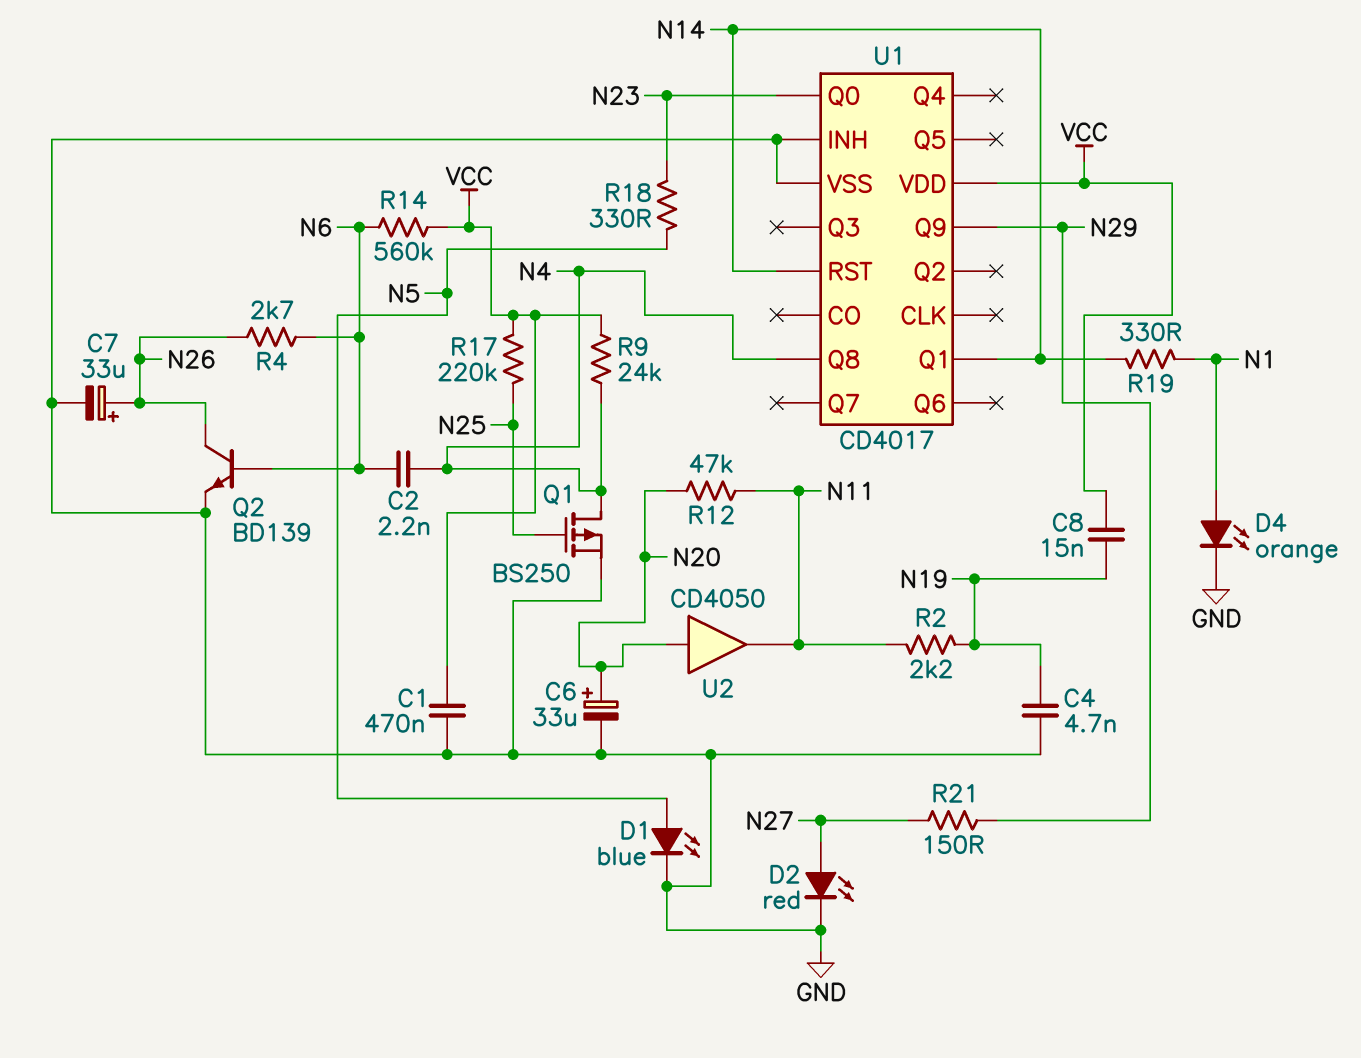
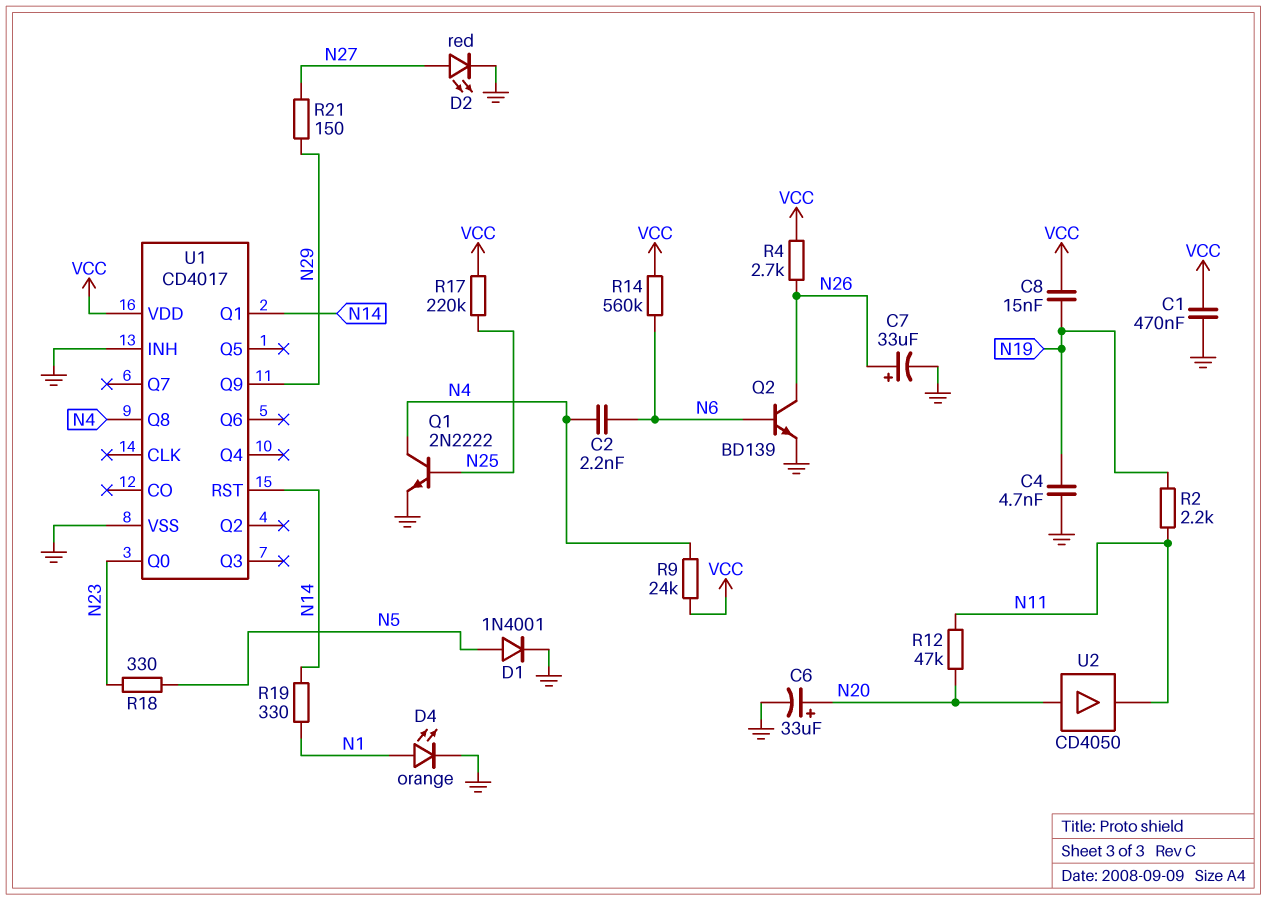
D1: LED blue (A N5, K GND) -> diode 1N4001 (A N5, K GND)
Q1: PMOS BS250 (G N25, D N4, S GND) -> NPN 2N2222 (B N25, C N4, E GND)
R4: 2.7k (N6, N26) -> 2.7k (N26, VCC)

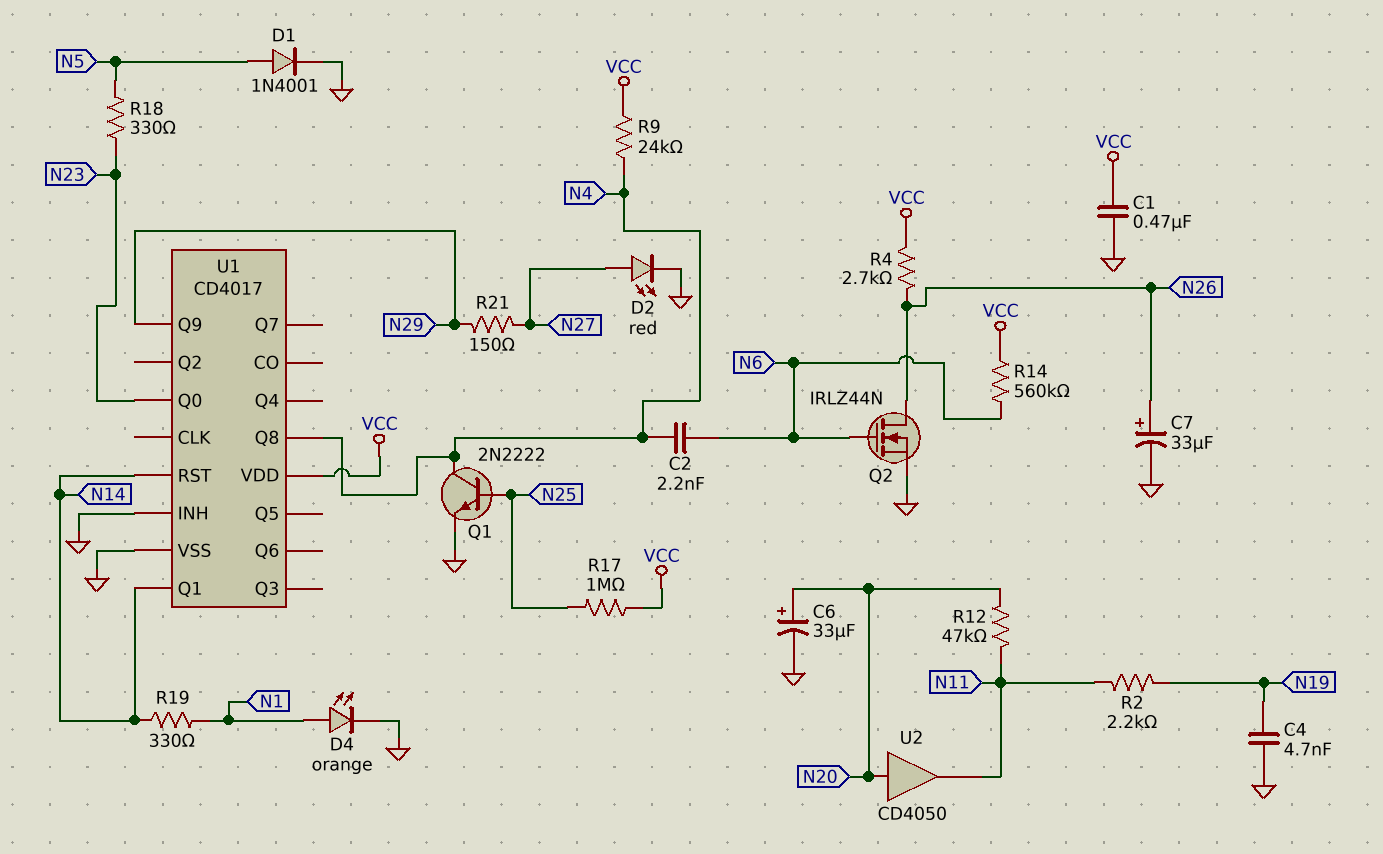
C8: 15nF (N19, VCC) -> none
Q2: NPN BD139 (B N6, C N26, E GND) -> NMOS IRLZ44N (G N6, D N26, S GND)
R17: 220k (N25, VCC) -> 1M (N25, VCC)

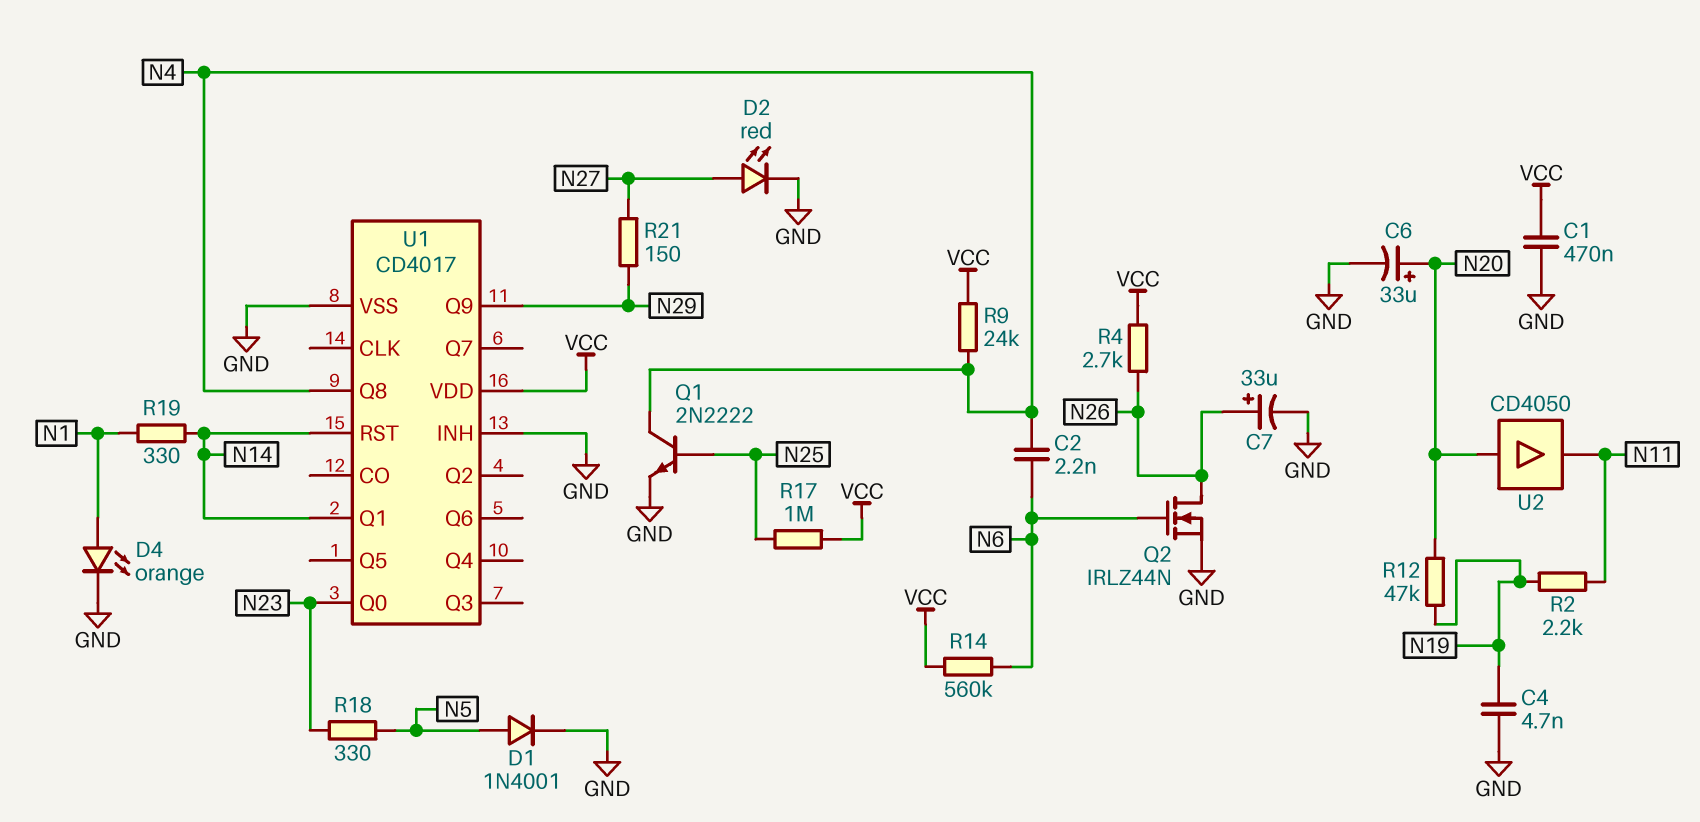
R12: 47k (N11, N20) -> 47k (N19, N20)

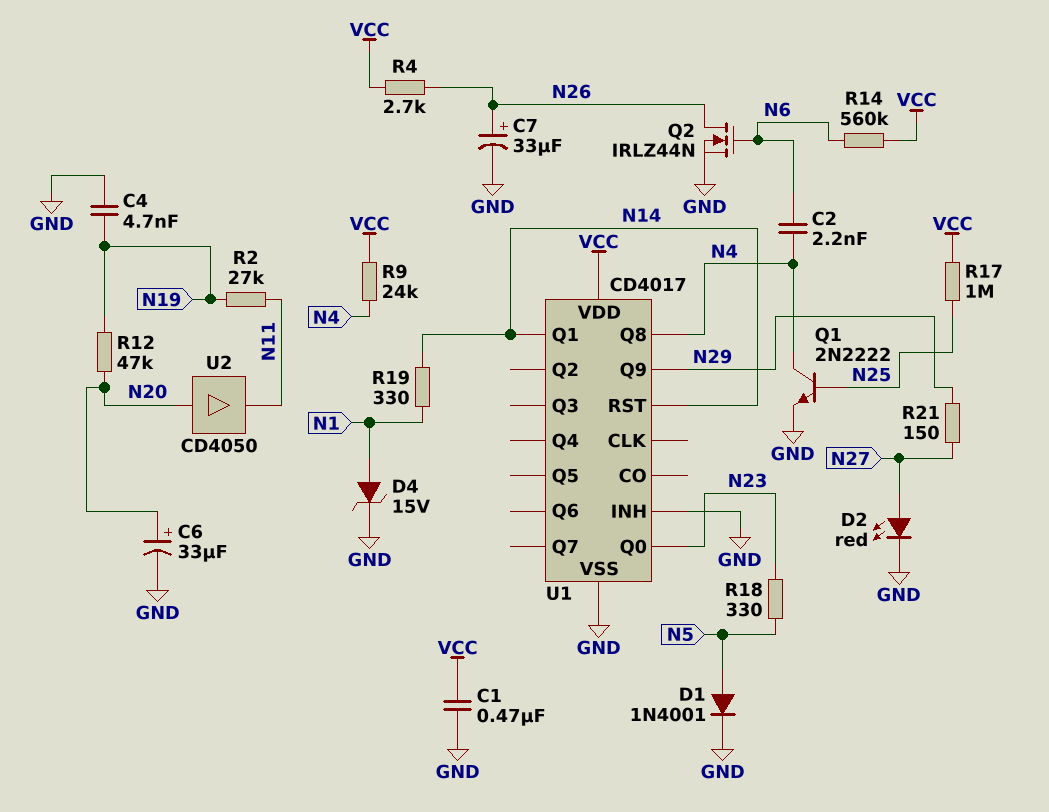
D4: LED orange (A N1, K GND) -> zener 15V (A N1, K GND)
R2: 2.2k (N11, N19) -> 27k (N11, N19)

